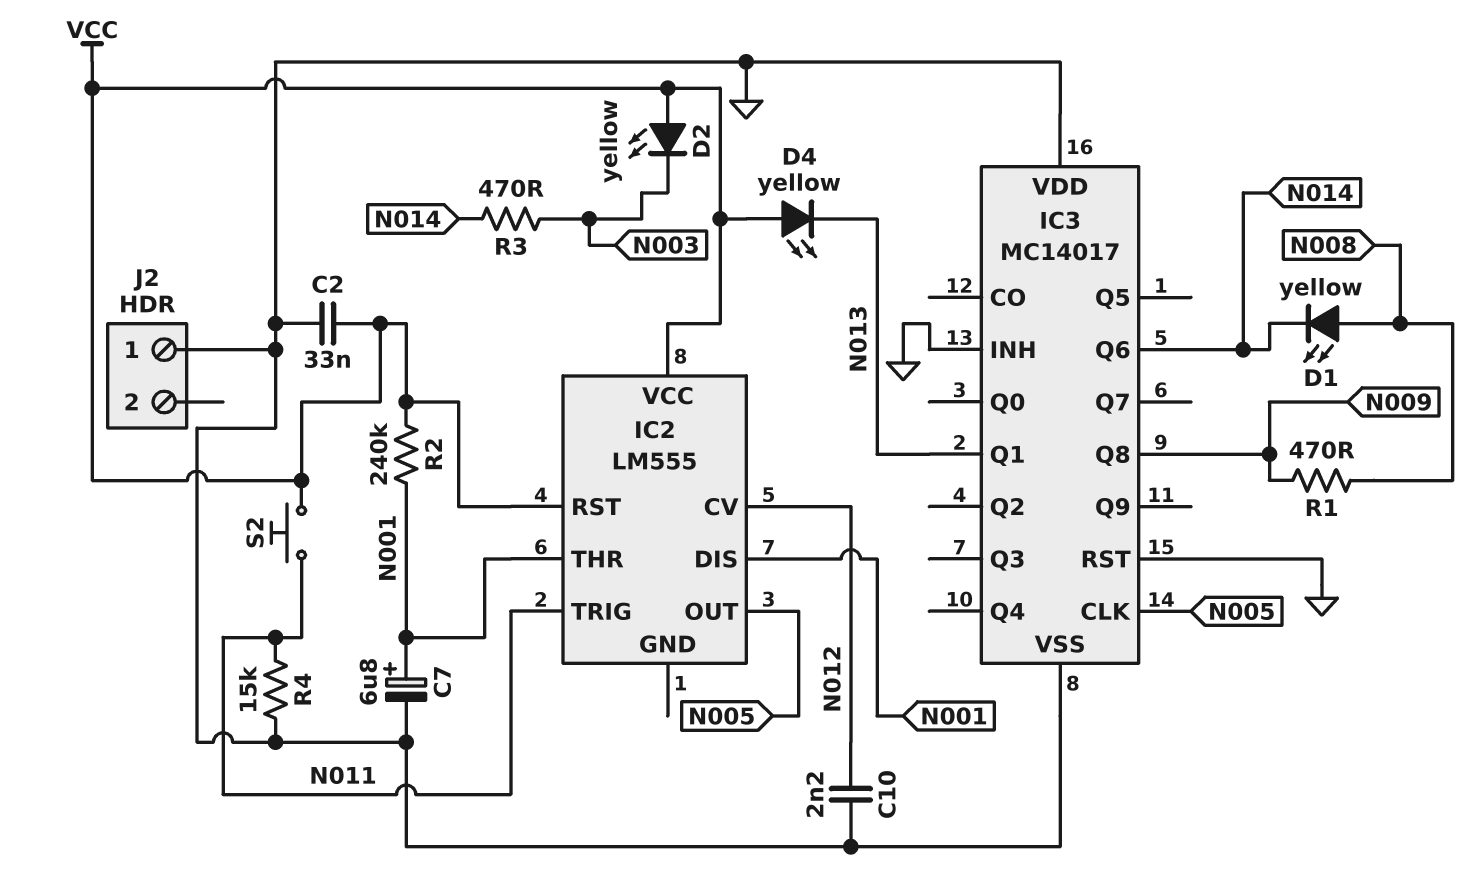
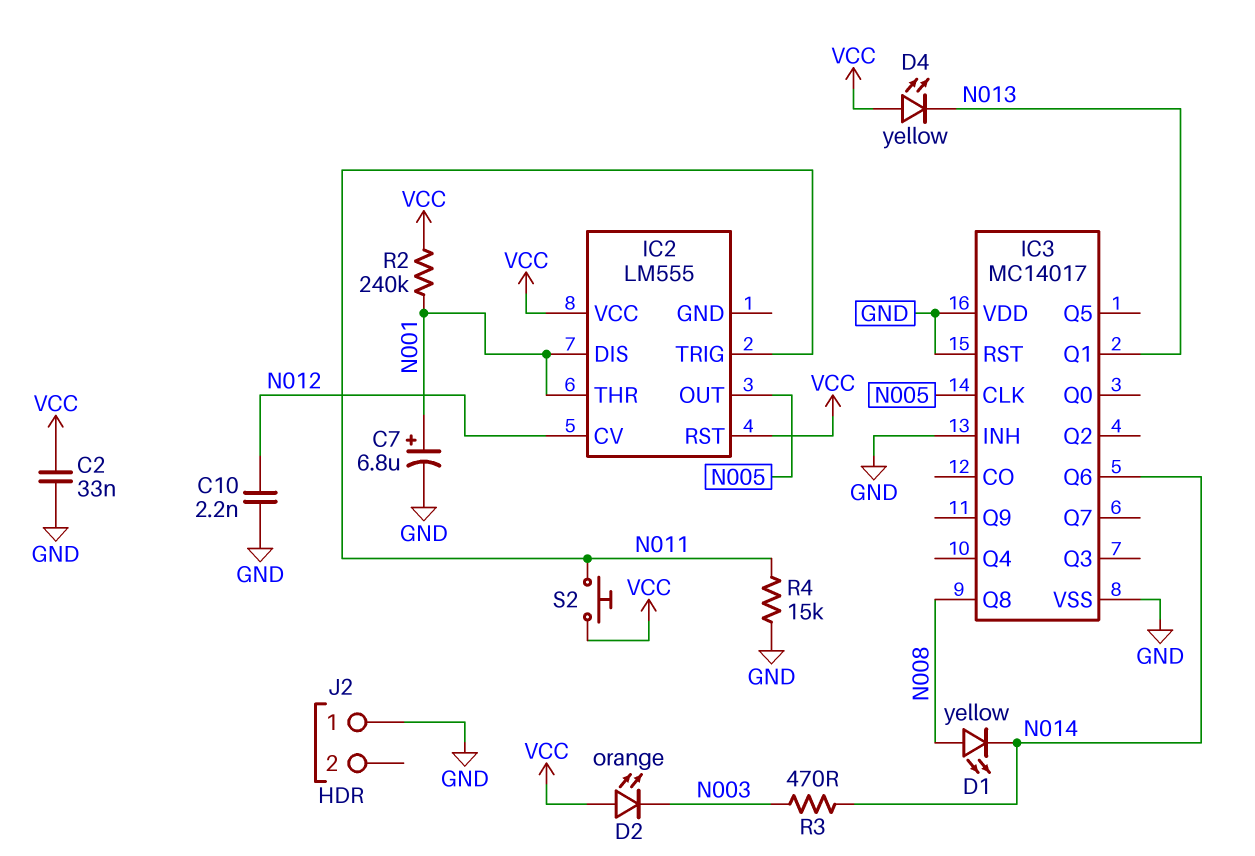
D2: LED yellow (A VCC, K N003) -> LED orange (A VCC, K N003)
IC3 pin Q8: N009 -> N008
R1: 470 (N008, N009) -> none

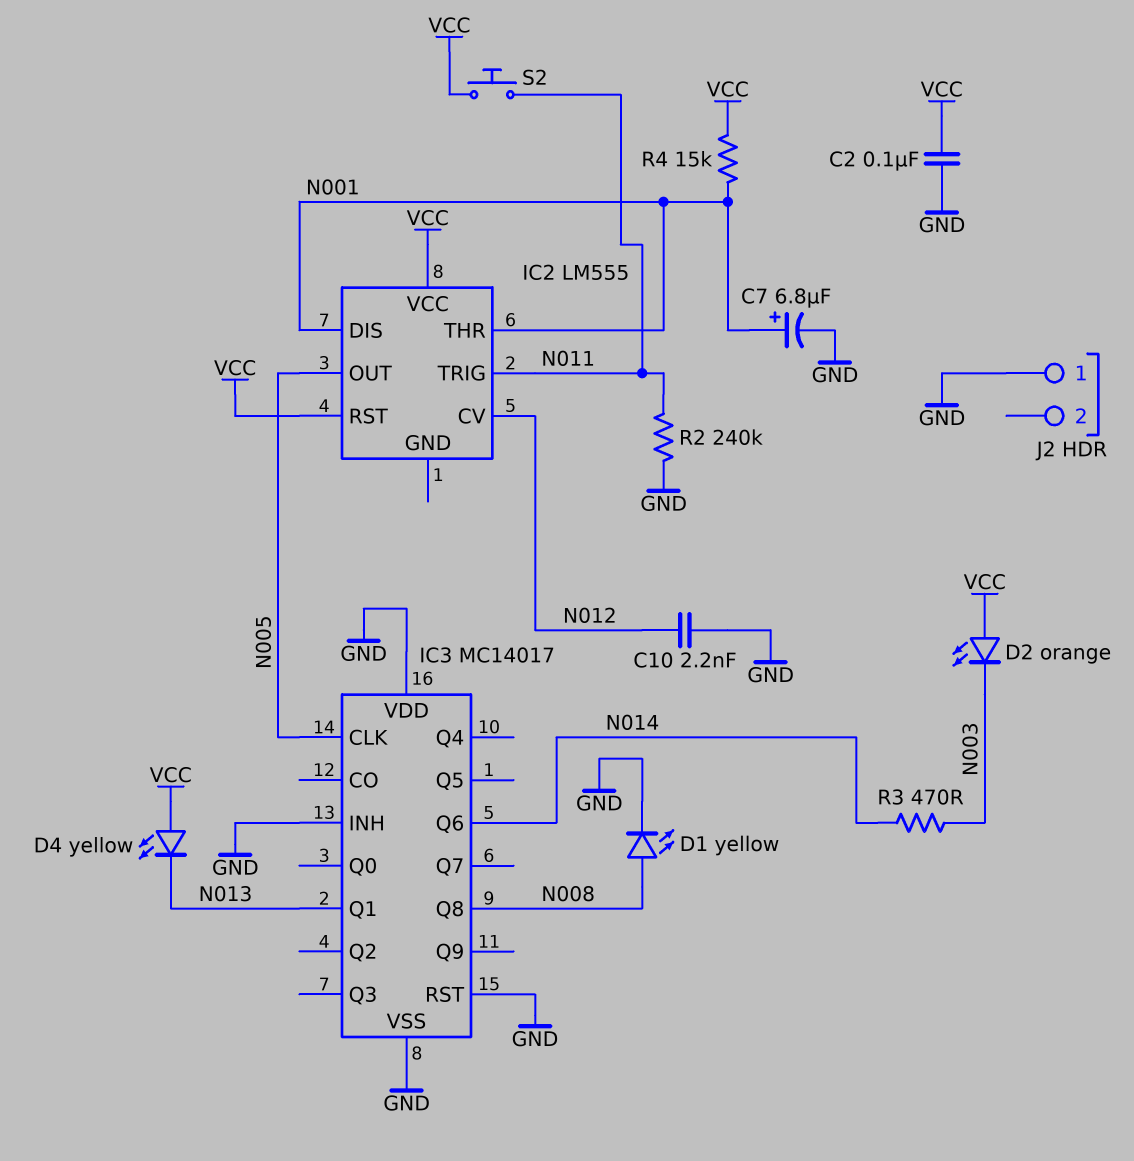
C2: 33nF (GND, VCC) -> 100nF (GND, VCC)
D1: LED yellow (A N008, K N014) -> LED yellow (A N008, K GND)
R2: 240k (N001, VCC) -> 240k (GND, N011)
R4: 15k (GND, N011) -> 15k (N001, VCC)

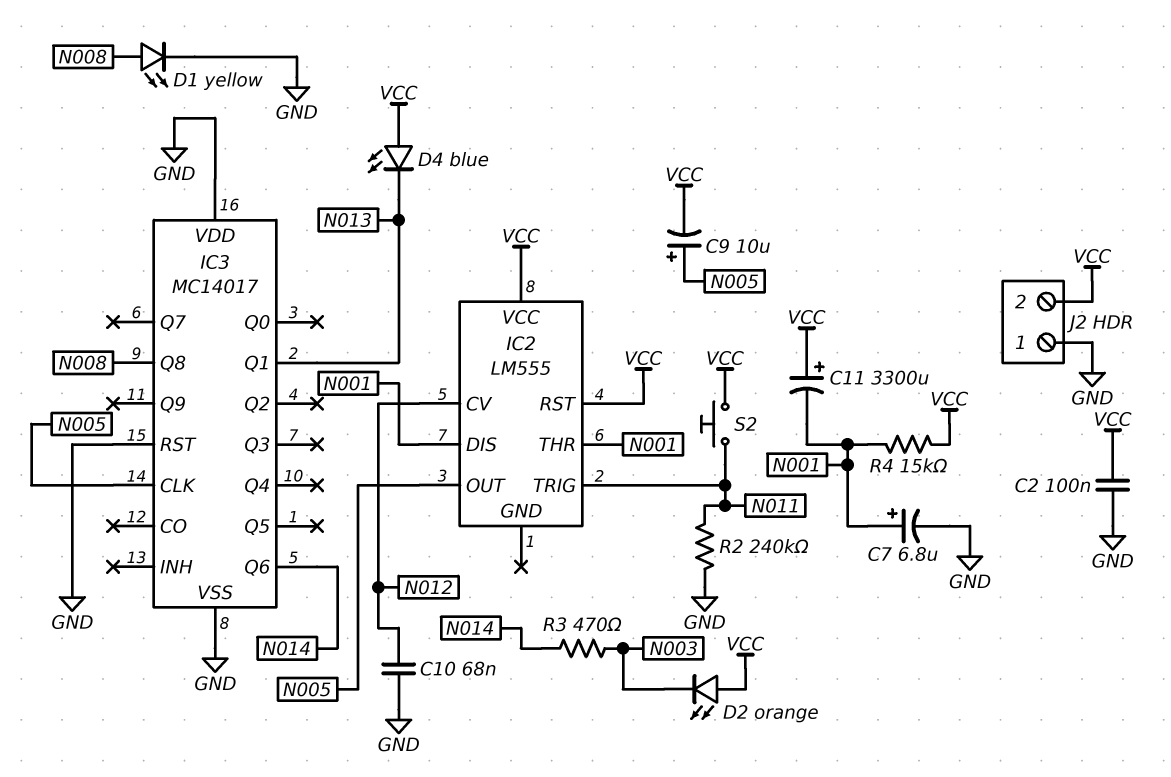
C9: none -> 10uF (plus N005, minus VCC)
C10: 2.2nF (GND, N012) -> 68nF (GND, N012)
C11: none -> 3300uF (plus VCC, minus N001)
D4: LED yellow (A VCC, K N013) -> LED blue (A VCC, K N013)
IC3 pin INH: GND -> none
J2 pin 2: none -> VCC

